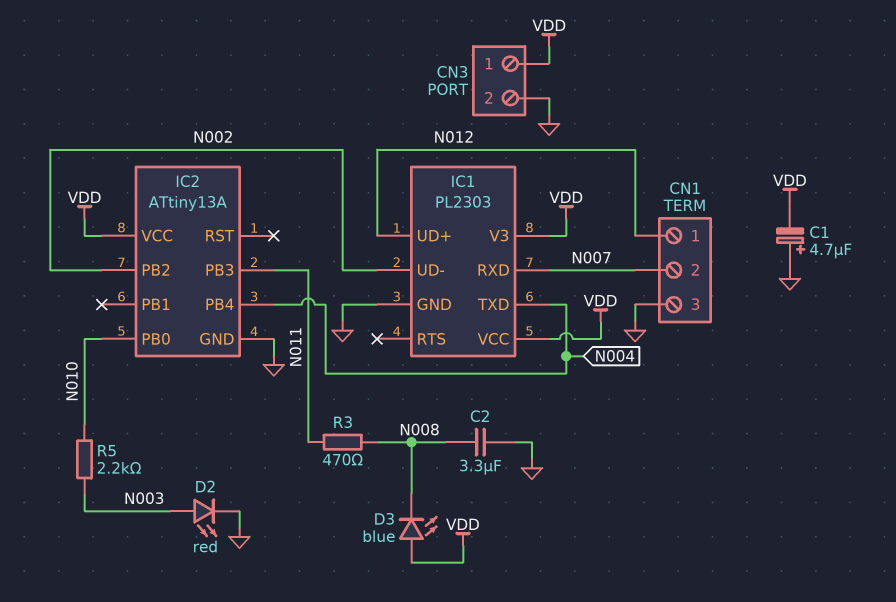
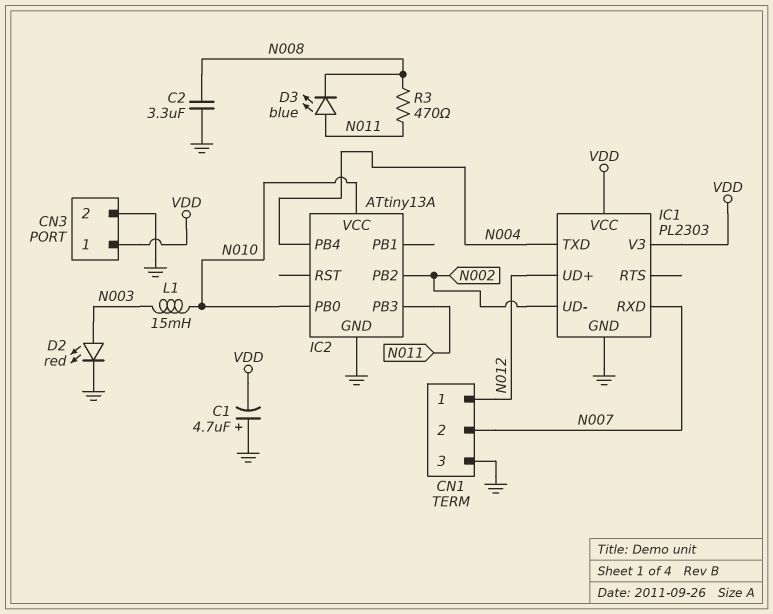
D3: LED blue (A VDD, K N008) -> LED blue (A N011, K N008)
IC2 pin VCC: VDD -> N010
L1: none -> 15mH (N003, N010)
R5: 2.2k (N003, N010) -> none

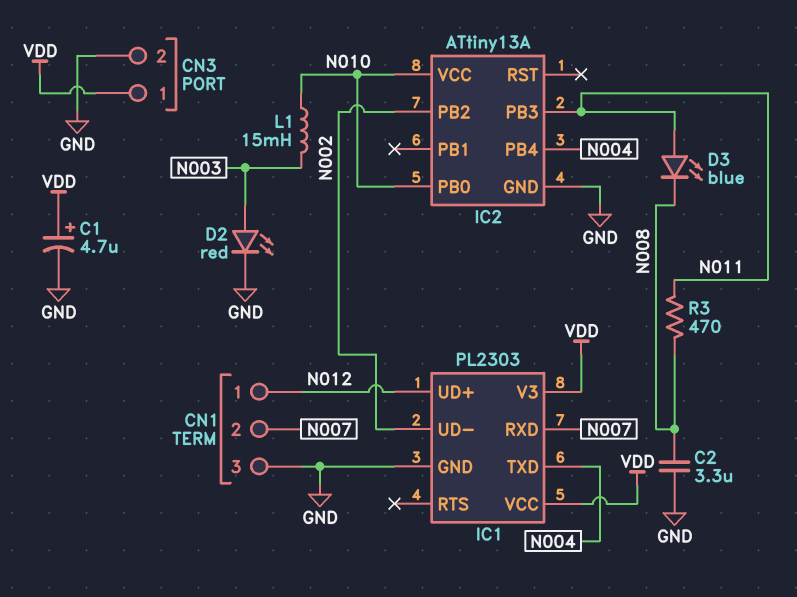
C1: 4.7uF (plus GND, minus VDD) -> 4.7uF (plus VDD, minus GND)

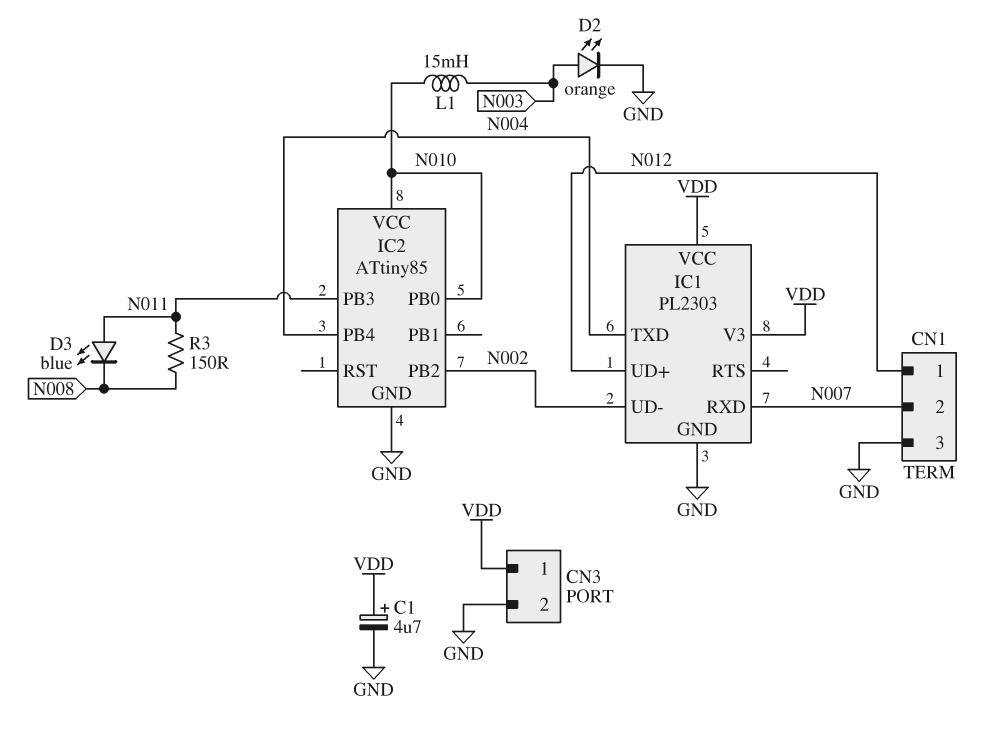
C2: 3.3uF (GND, N008) -> none
D2: LED red (A N003, K GND) -> LED orange (A N003, K GND)
IC2: ATtiny13A -> ATtiny85
R3: 470 (N008, N011) -> 150 (N008, N011)

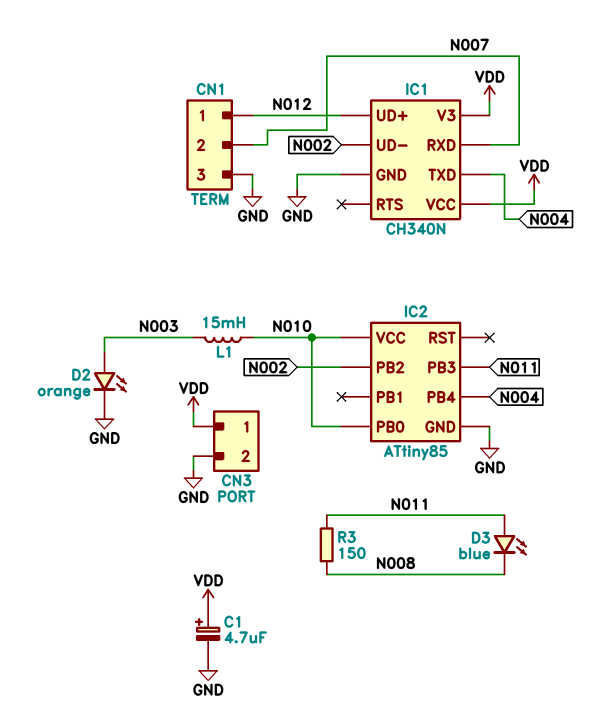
IC1: PL2303 -> CH340N

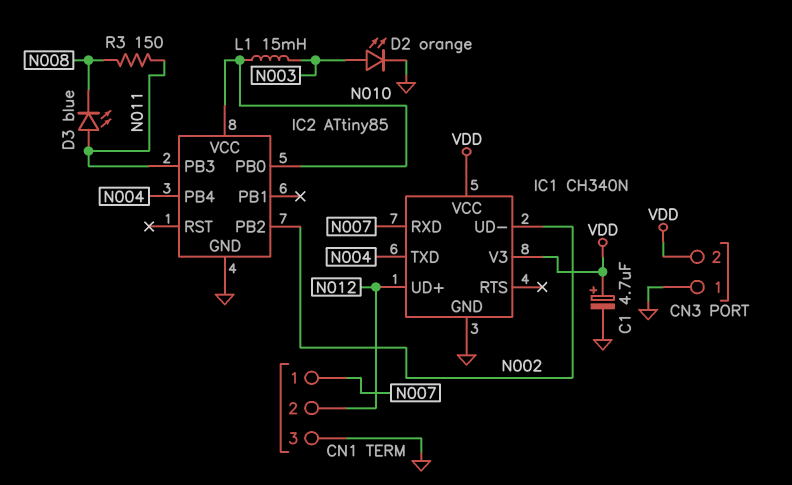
CN1 pin 1: N012 -> N007
CN1 pin 2: N007 -> N012
CN3 pin 1: VDD -> GND
CN3 pin 2: GND -> VDD

